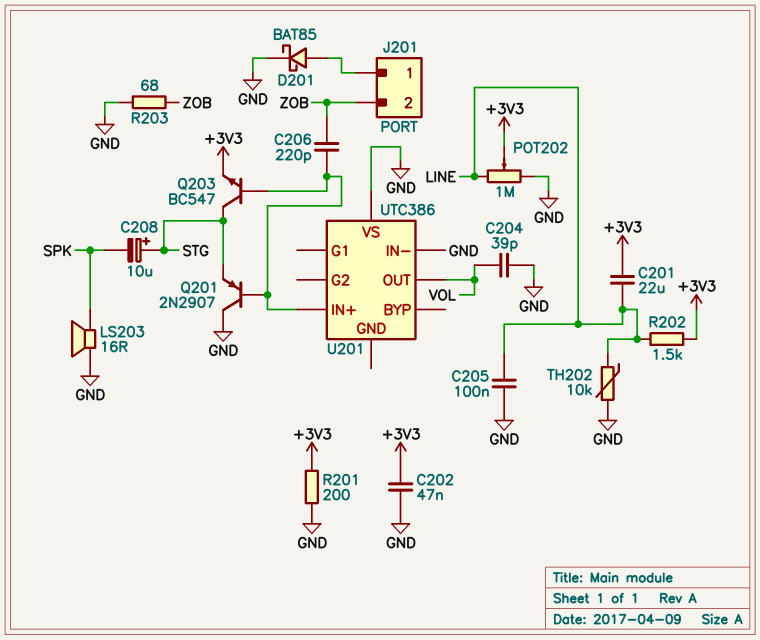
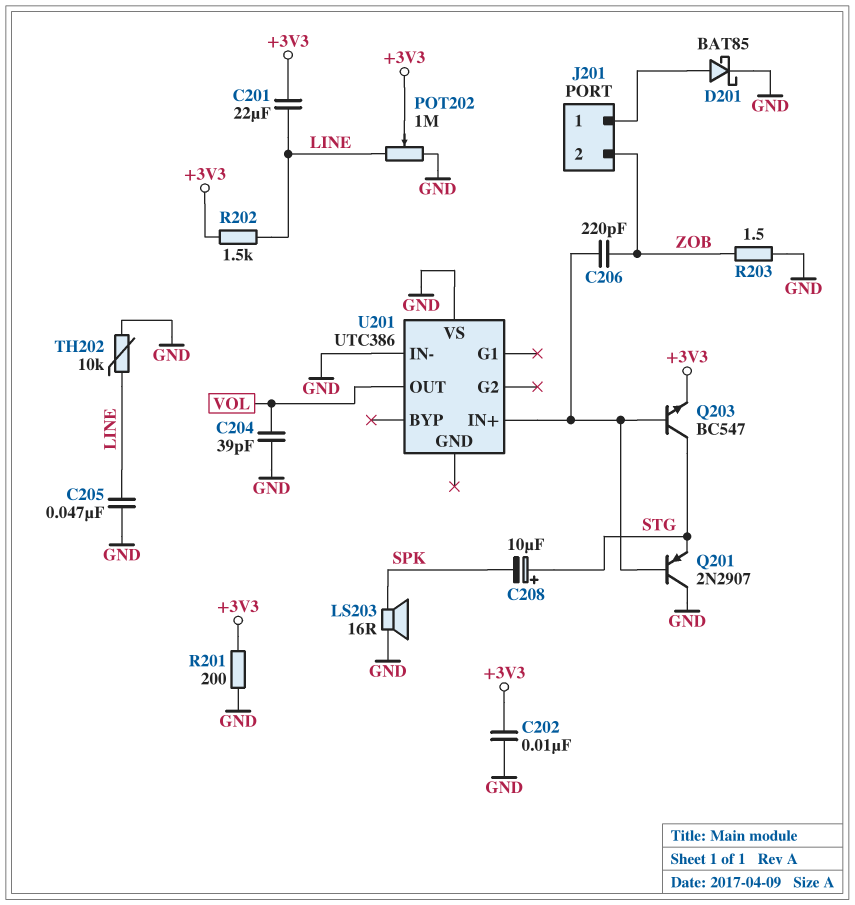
C202: 47nF (+3V3, GND) -> 10nF (+3V3, GND)
C205: 100nF (GND, LINE) -> 47nF (GND, LINE)
R203: 68 (GND, ZOB) -> 1.5 (GND, ZOB)

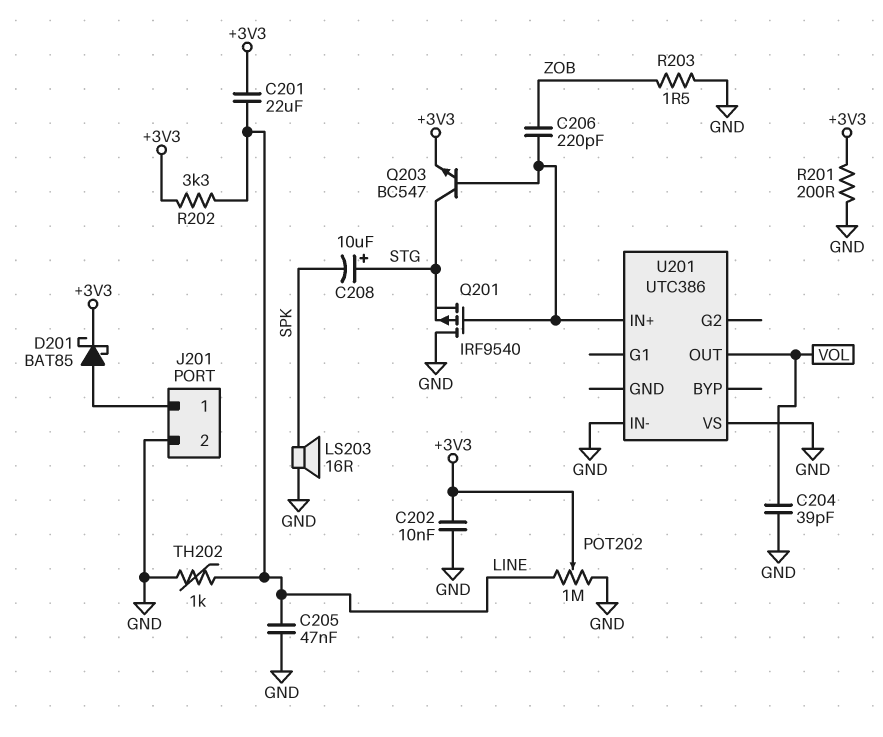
D201: schottky BAT85 (A J201/1, K GND) -> schottky BAT85 (A J201/1, K +3V3)
J201 pin 2: ZOB -> GND
Q201: PNP 2N2907 (B U201/IN+, C GND, E STG) -> PMOS IRF9540 (G U201/IN+, D GND, S STG)
R202: 1.5k (+3V3, LINE) -> 3.3k (+3V3, LINE)
TH202: 10k (GND, LINE) -> 1k (GND, LINE)

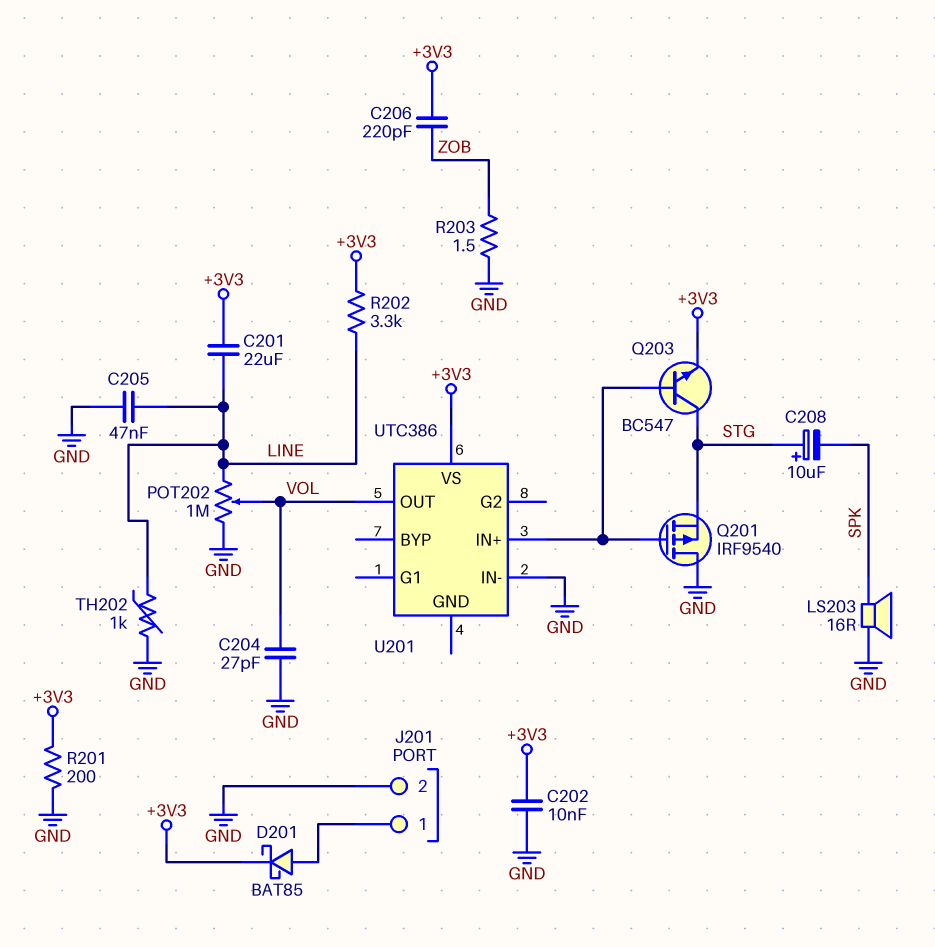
C204: 39pF (GND, VOL) -> 27pF (GND, VOL)
C206: 220pF (U201/IN+, ZOB) -> 220pF (+3V3, ZOB)
POT202: 1M (GND, LINE, wiper +3V3) -> 1M (GND, LINE, wiper VOL)
U201 pin VS: GND -> +3V3

